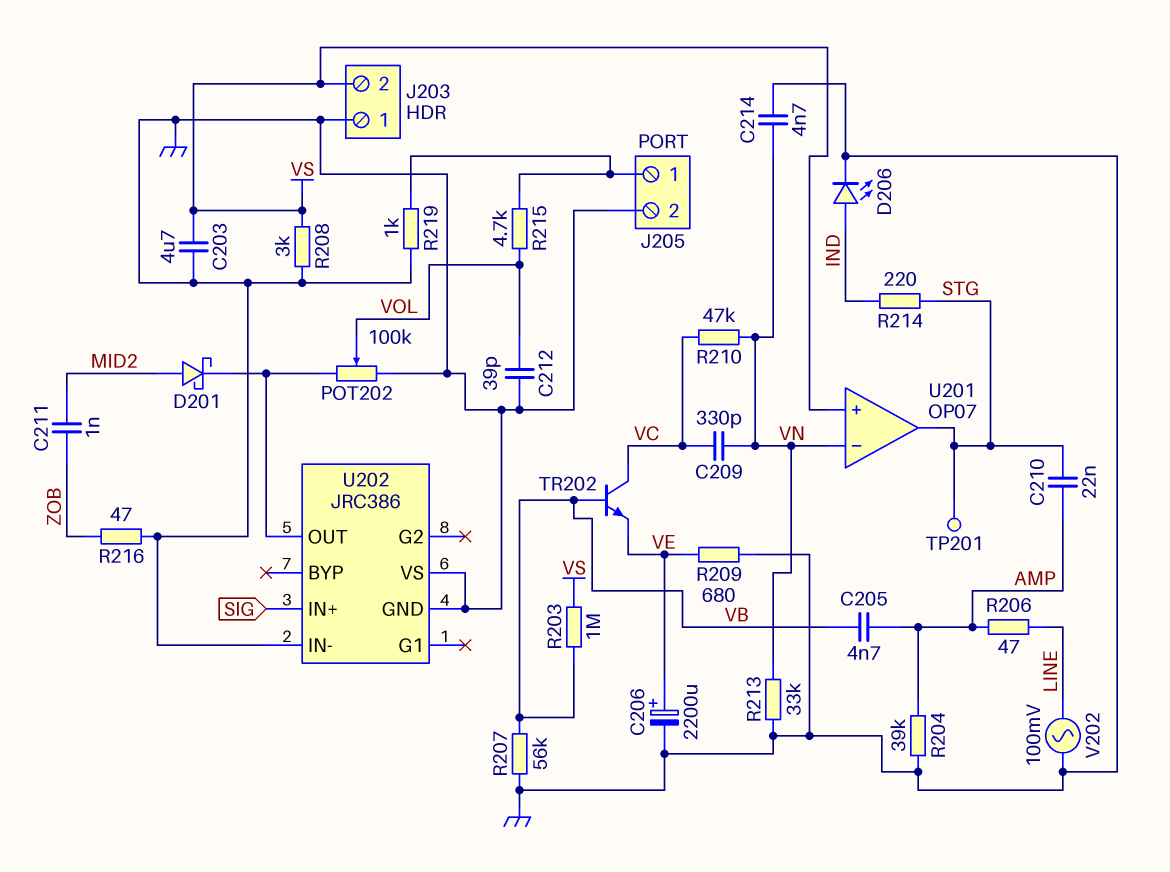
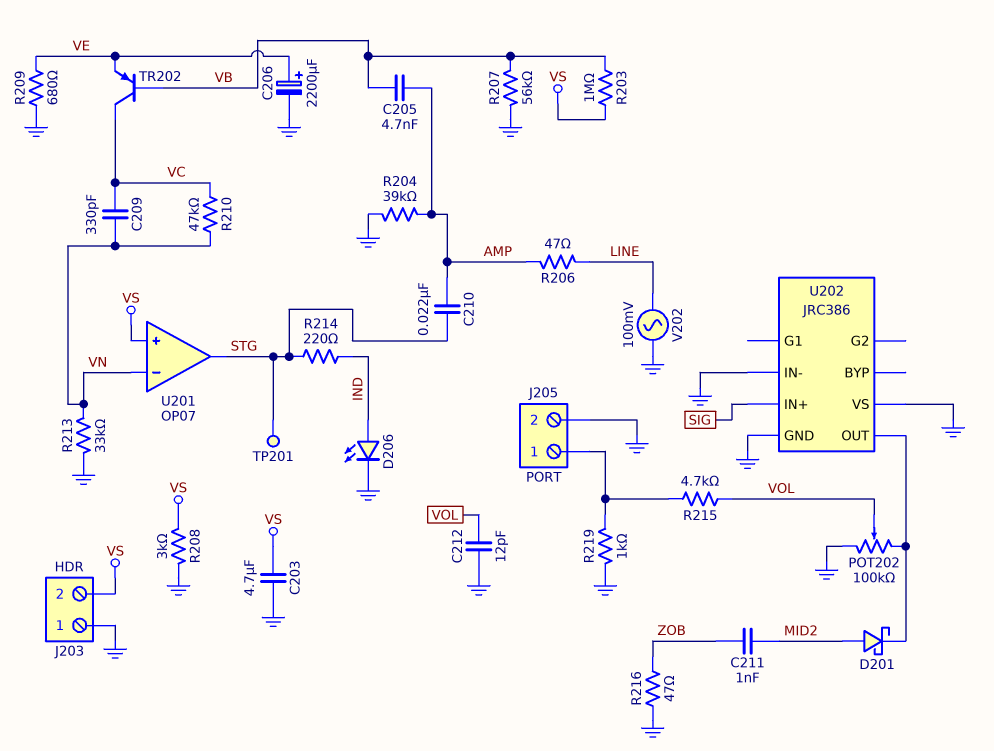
C212: 39pF (GND, VOL) -> 12pF (GND, VOL)
C214: 4.7nF (GND, VN) -> none
TR202: NPN (B VB, C VC, E VE) -> PNP (B VB, C VC, E VE)

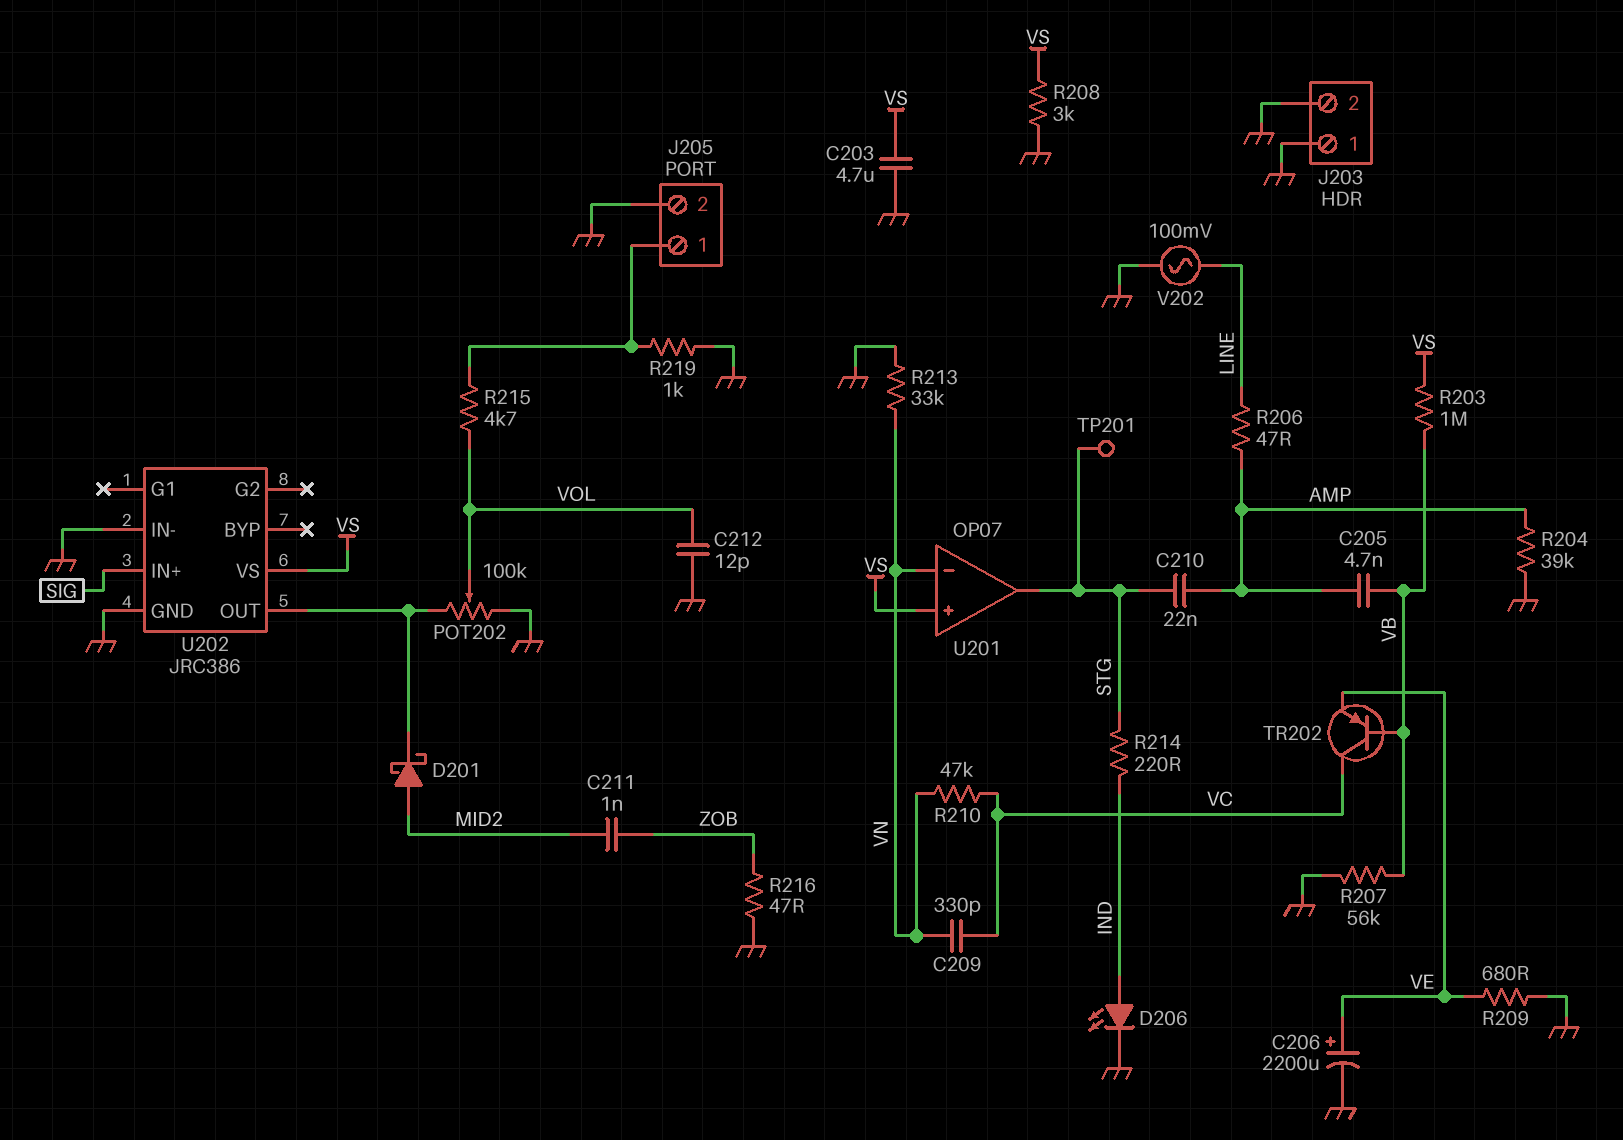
J203 pin 2: VS -> GND
U202 pin VS: GND -> VS

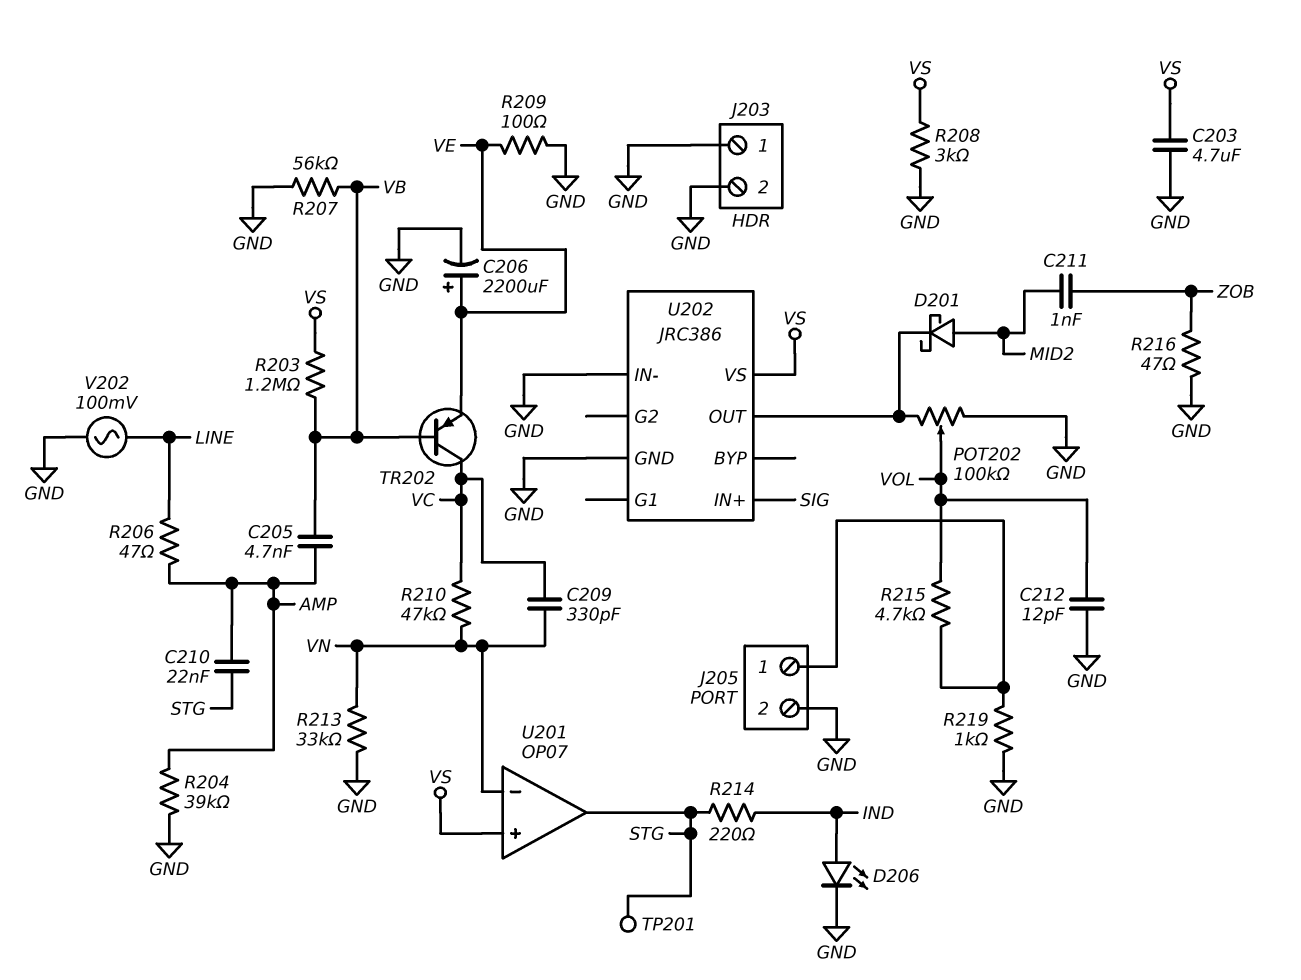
R203: 1M (VB, VS) -> 1.2M (VB, VS)
R209: 680 (GND, VE) -> 100 (GND, VE)

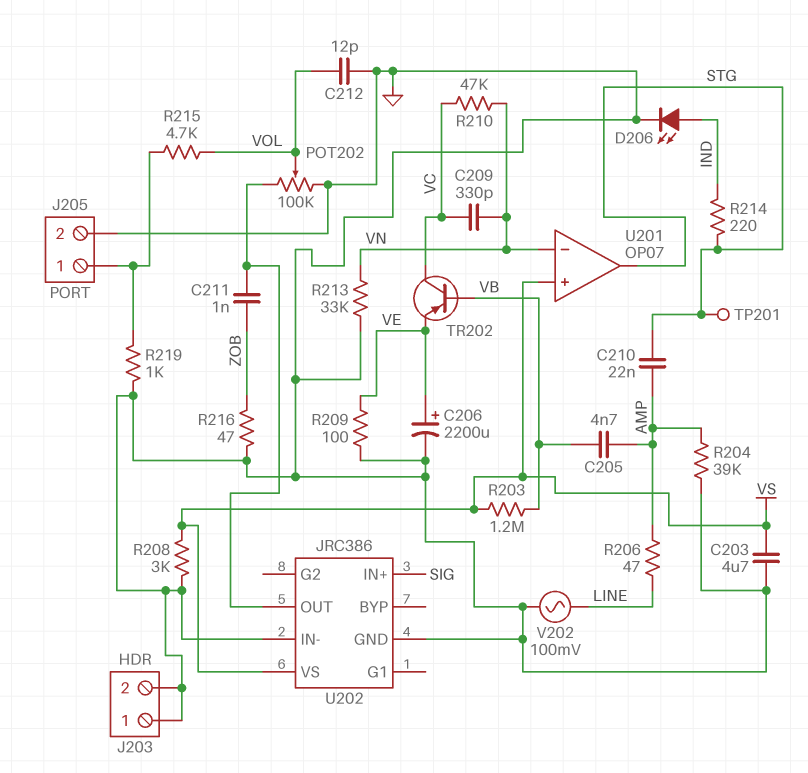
C211: 1nF (MID2, ZOB) -> 1nF (U202/OUT, ZOB)
D201: schottky (A MID2, K U202/OUT) -> none
R207: 56k (GND, VB) -> none

